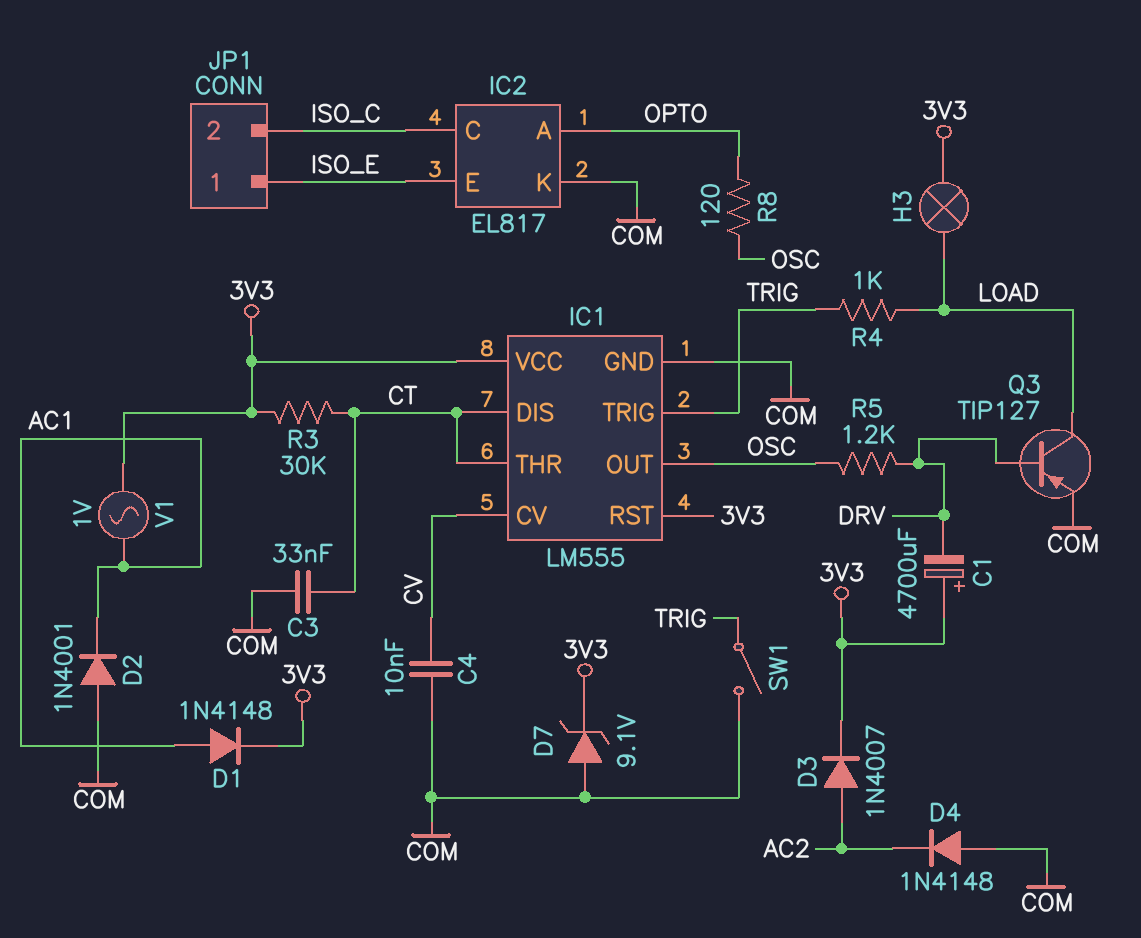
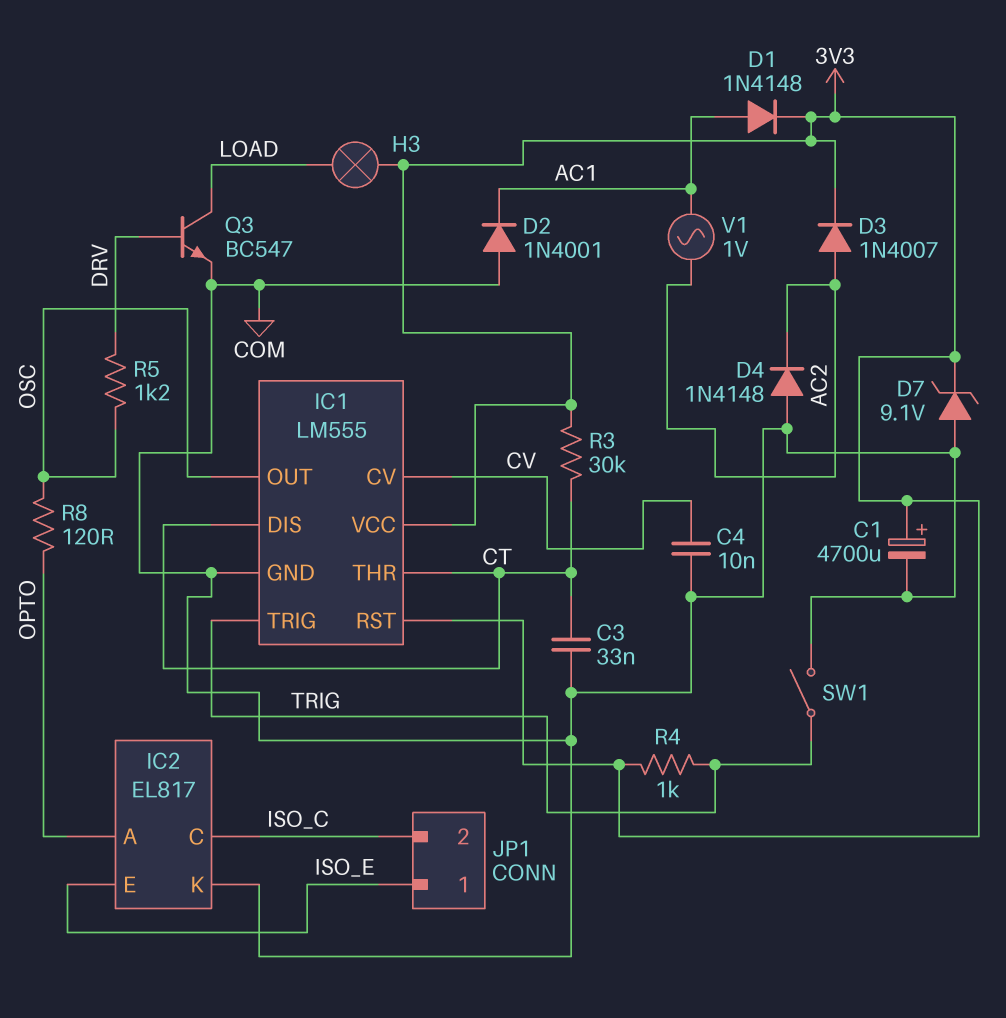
C1: 4700uF (plus 3V3, minus DRV) -> 4700uF (plus 3V3, minus COM)
Q3: PNP TIP127 (B DRV, C LOAD, E COM) -> NPN BC547 (B DRV, C LOAD, E COM)
R4: 1k (LOAD, TRIG) -> 1k (3V3, TRIG)
V1: AC 1V (3V3, AC1) -> AC 1V (AC1, AC2)

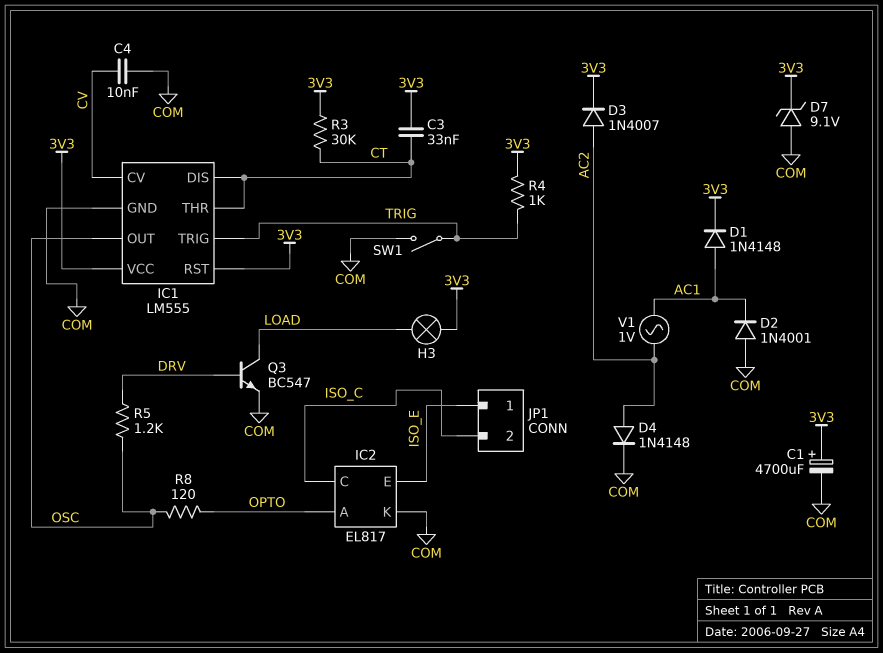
C3: 33nF (COM, CT) -> 33nF (3V3, CT)
D4: diode 1N4148 (A COM, K AC2) -> diode 1N4148 (A AC2, K COM)

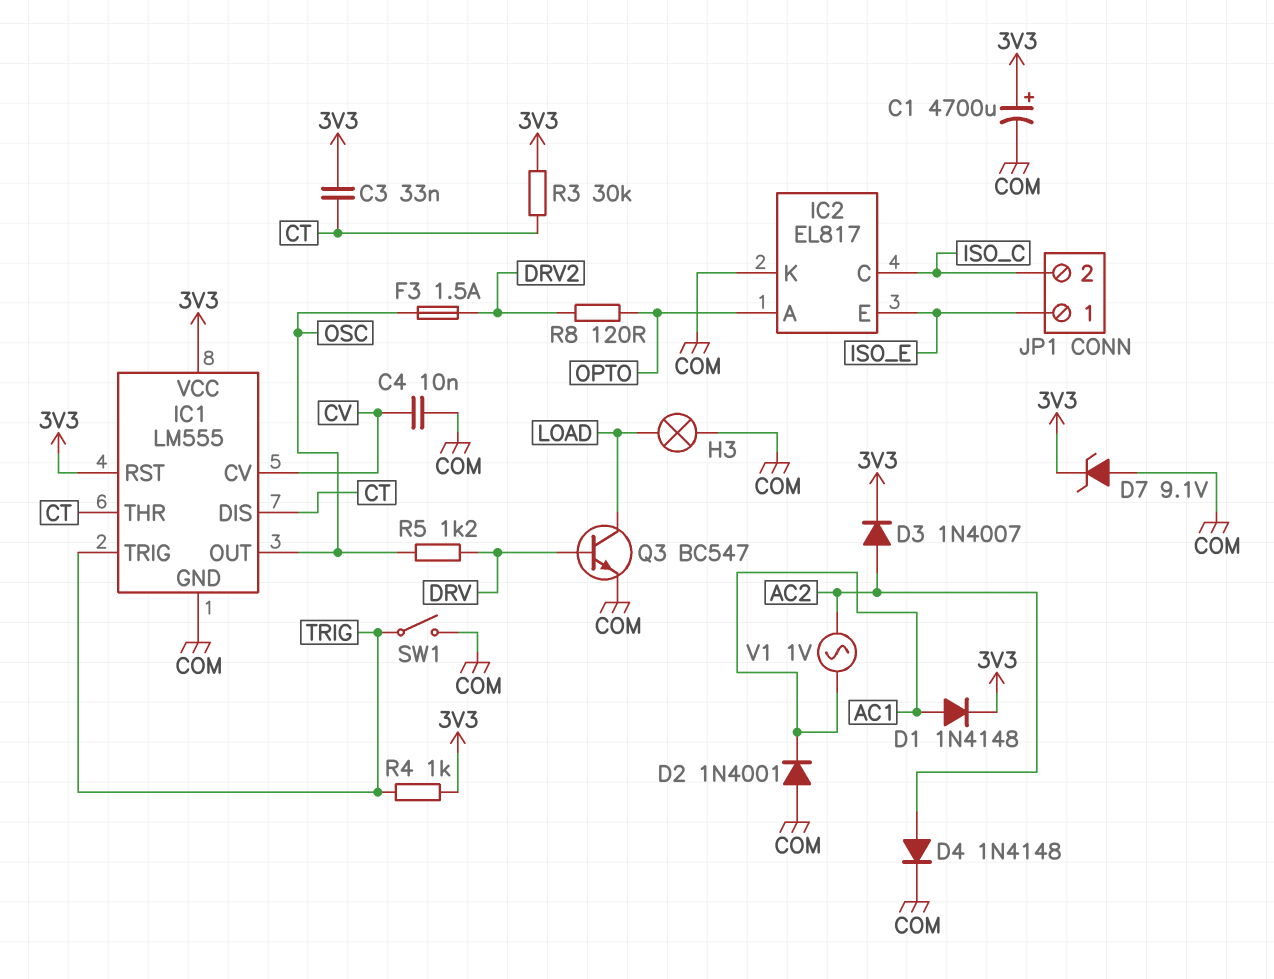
F3: none -> 1.5A (DRV2, OSC)
H3: lamp (3V3, LOAD) -> lamp (COM, LOAD)
R8: 120 (OPTO, OSC) -> 120 (DRV2, OPTO)

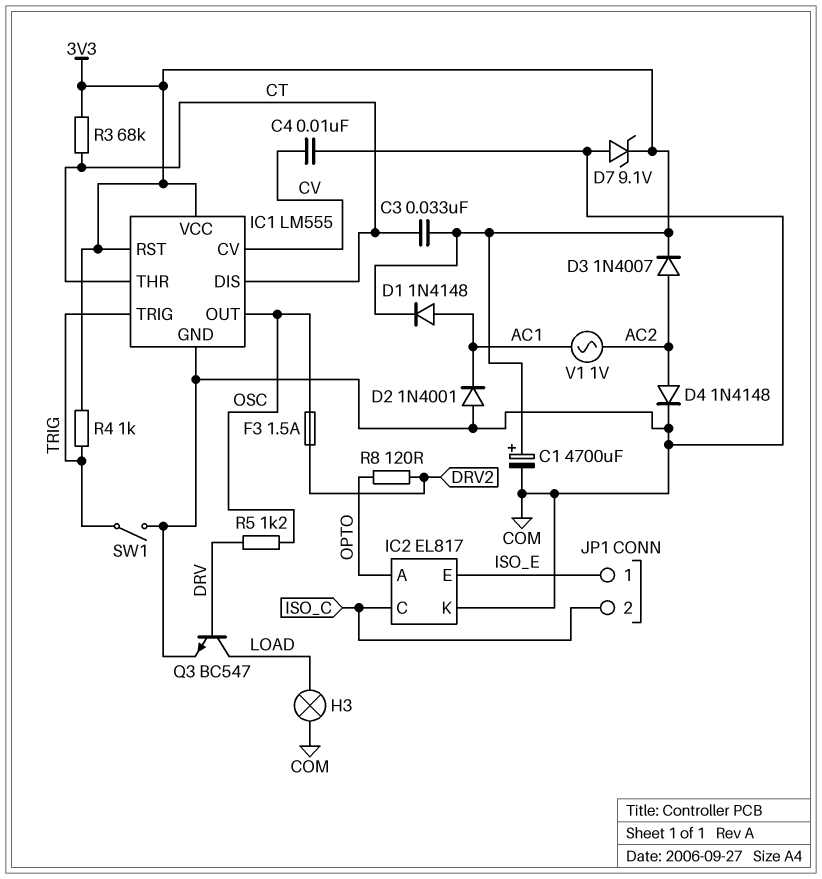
R3: 30k (3V3, CT) -> 68k (3V3, CT)

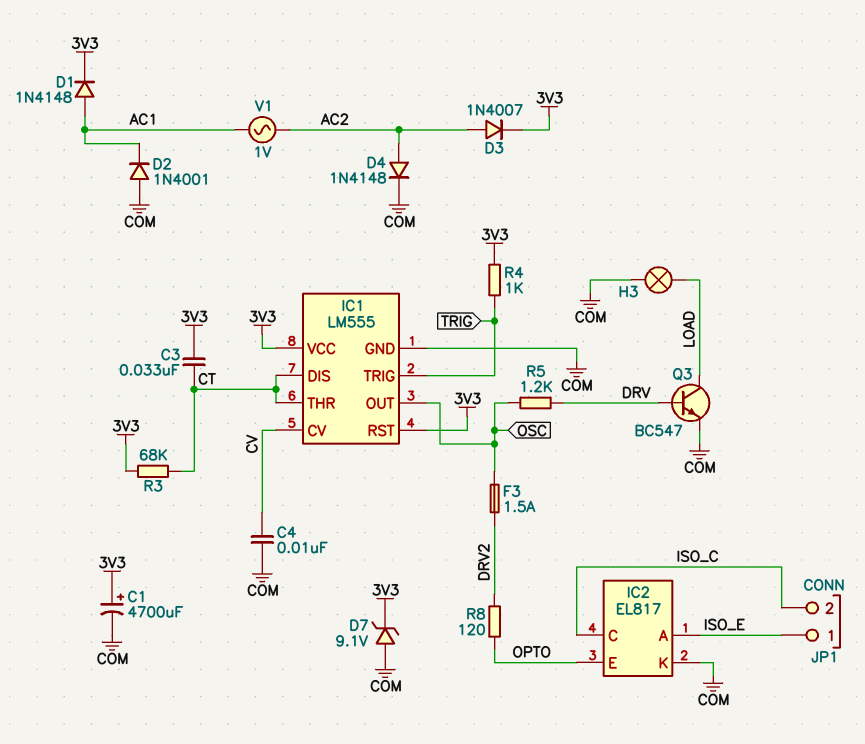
IC2 pin A: OPTO -> ISO_E
IC2 pin E: ISO_E -> OPTO
SW1: switch (COM, TRIG) -> none

